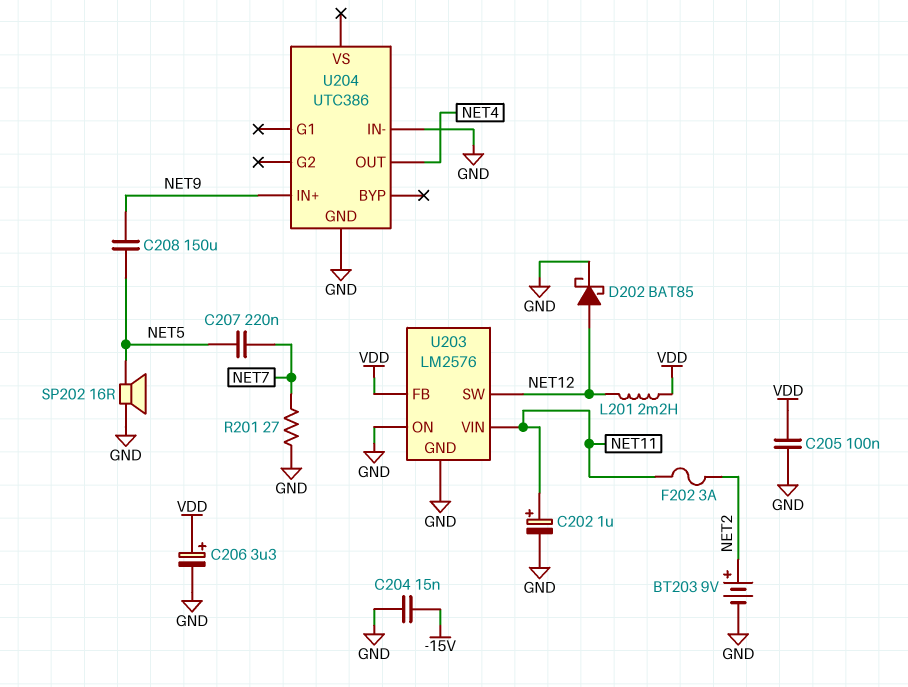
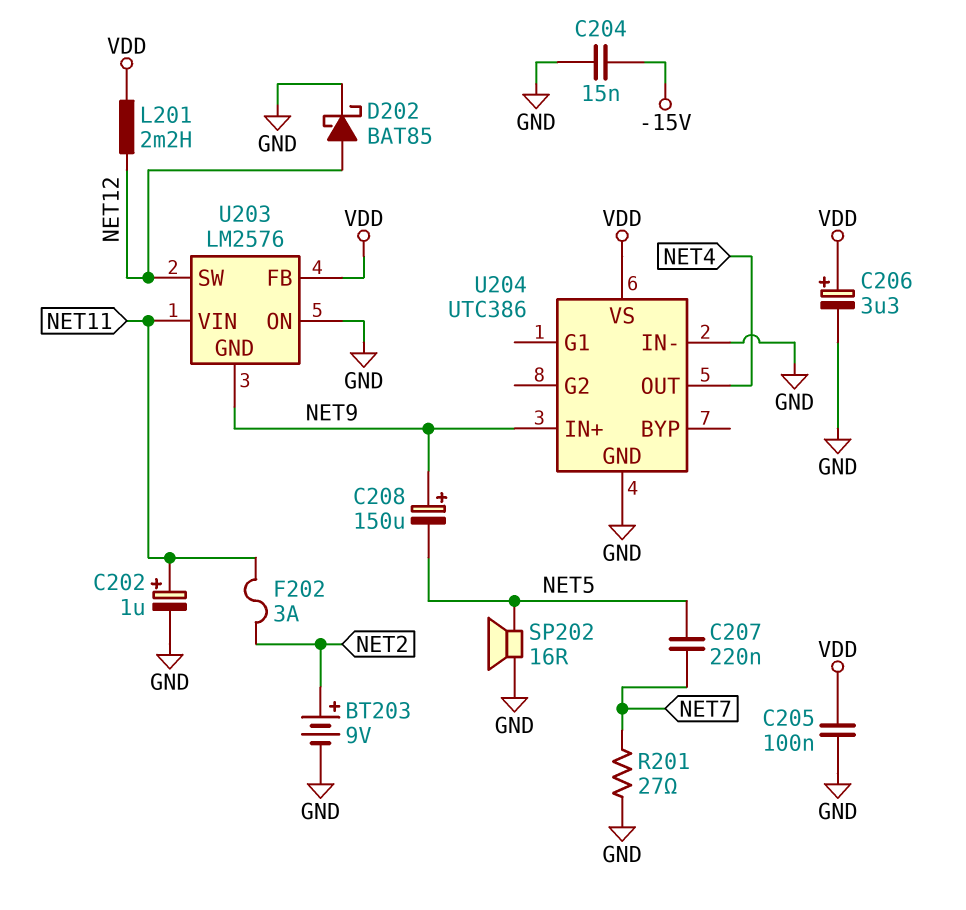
C208: 150uF (NET5, NET9) -> 150uF (plus NET9, minus NET5)
U203 pin GND: GND -> NET9
U204 pin VS: none -> VDD

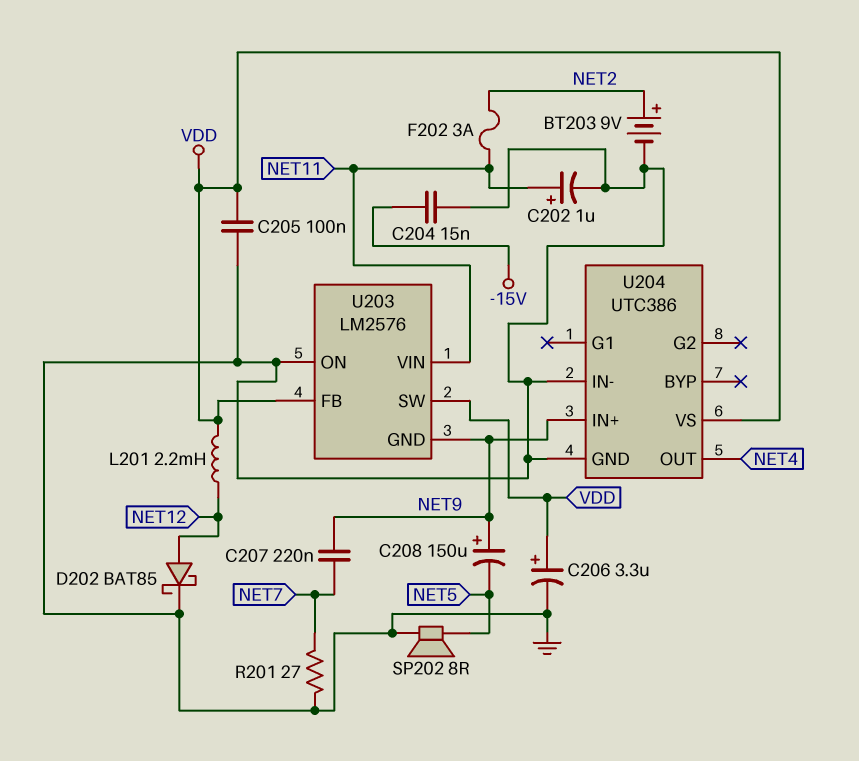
C207: 220nF (NET5, NET7) -> 220nF (NET7, NET9)
SP202: speaker 16R (GND, NET5) -> speaker 8R (GND, NET5)
U203 pin SW: NET12 -> VDD

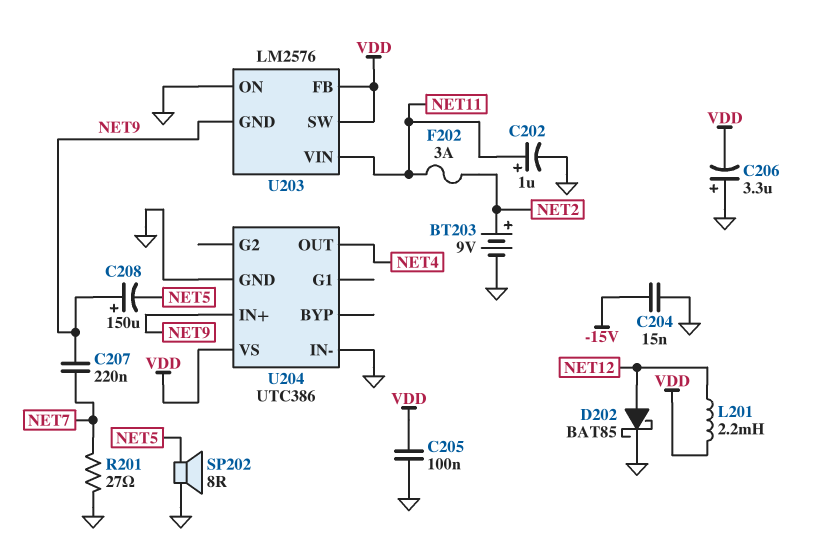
C206: 3.3uF (plus VDD, minus GND) -> 3.3uF (plus GND, minus VDD)

